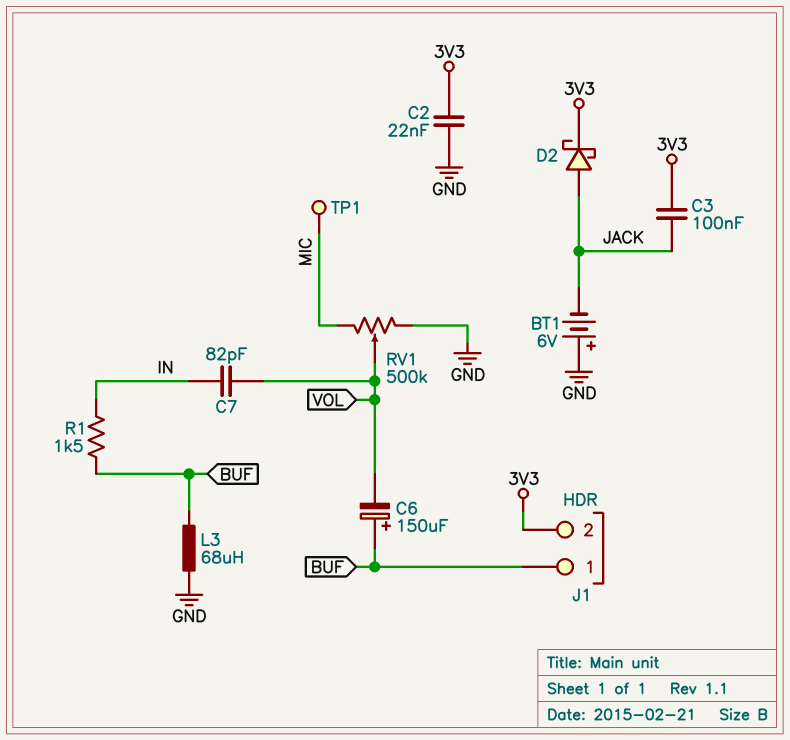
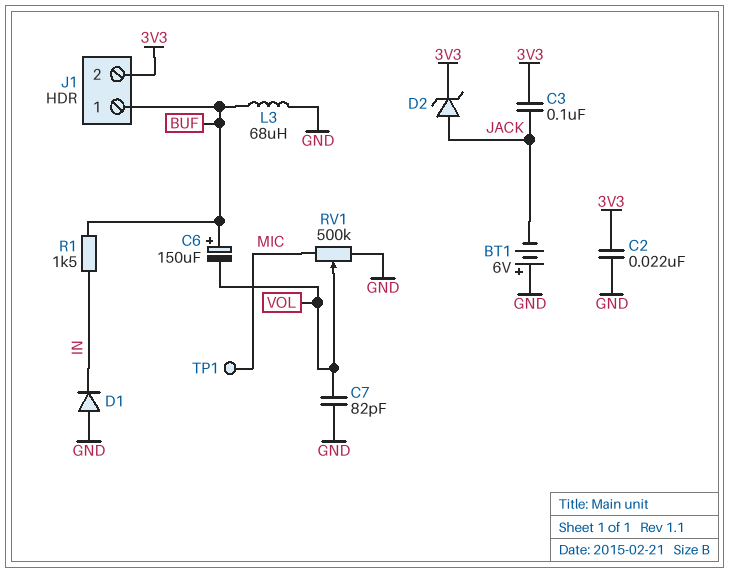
C7: 82pF (IN, VOL) -> 82pF (GND, VOL)
D1: none -> diode (A GND, K IN)
D2: schottky (A JACK, K 3V3) -> zener (A JACK, K 3V3)

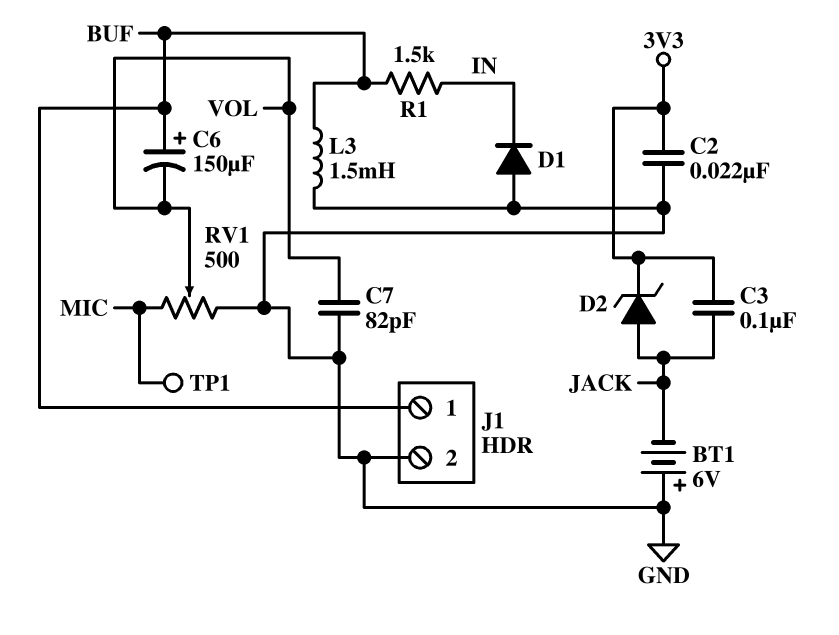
J1 pin 2: 3V3 -> GND
L3: 68uH (BUF, GND) -> 1.5mH (BUF, GND)
RV1: 500k (GND, MIC, wiper VOL) -> 500 (GND, MIC, wiper VOL)

